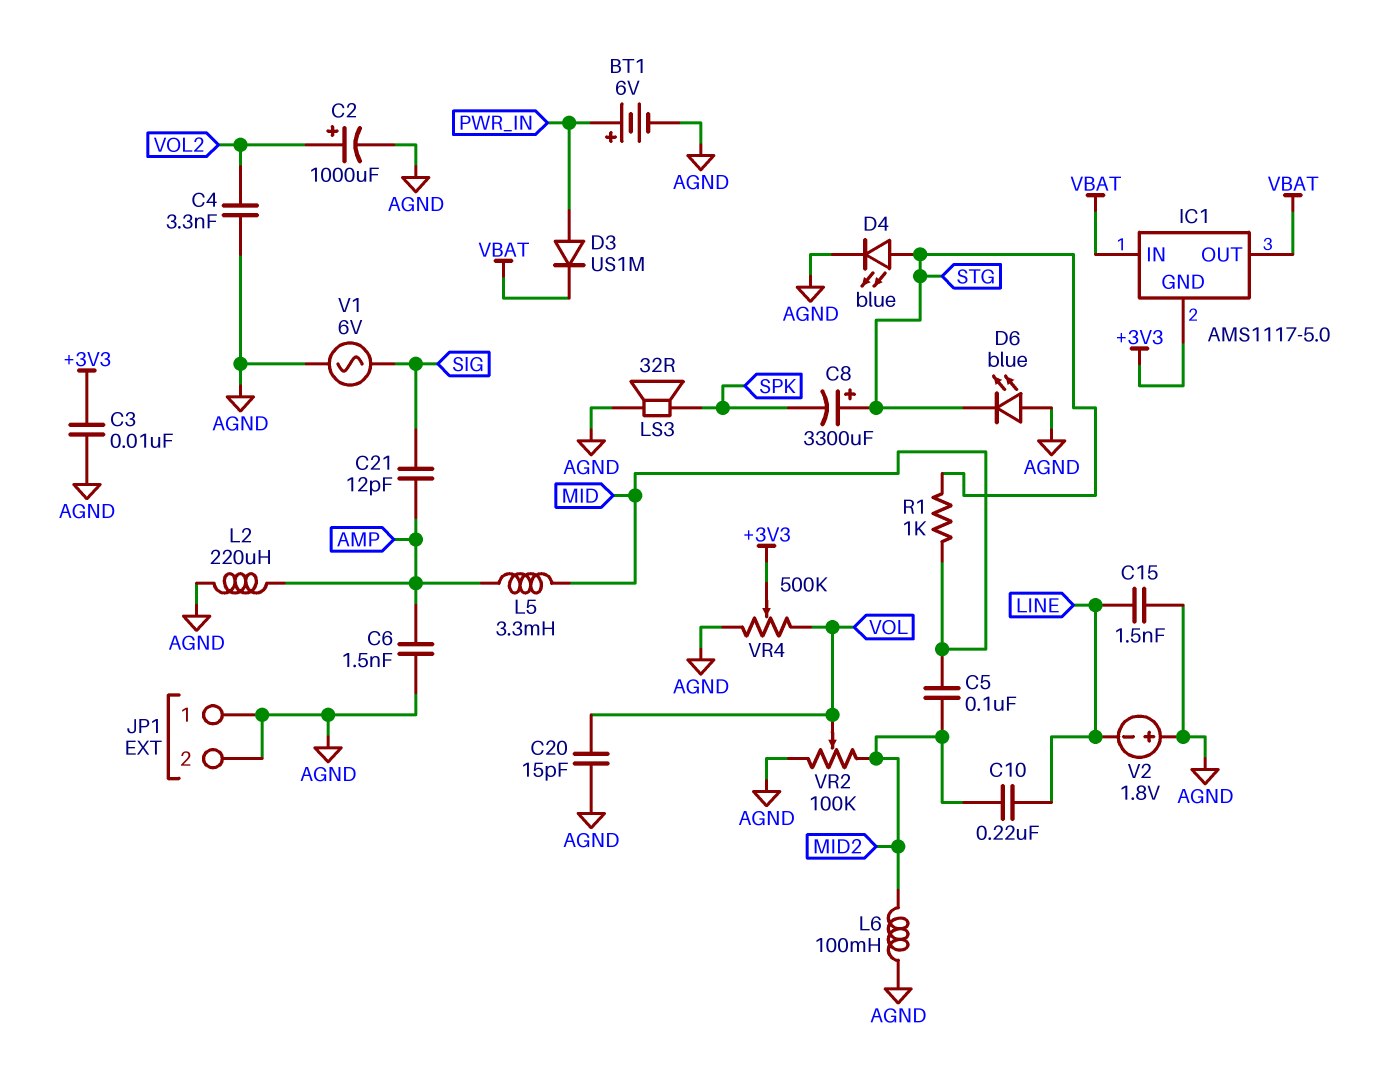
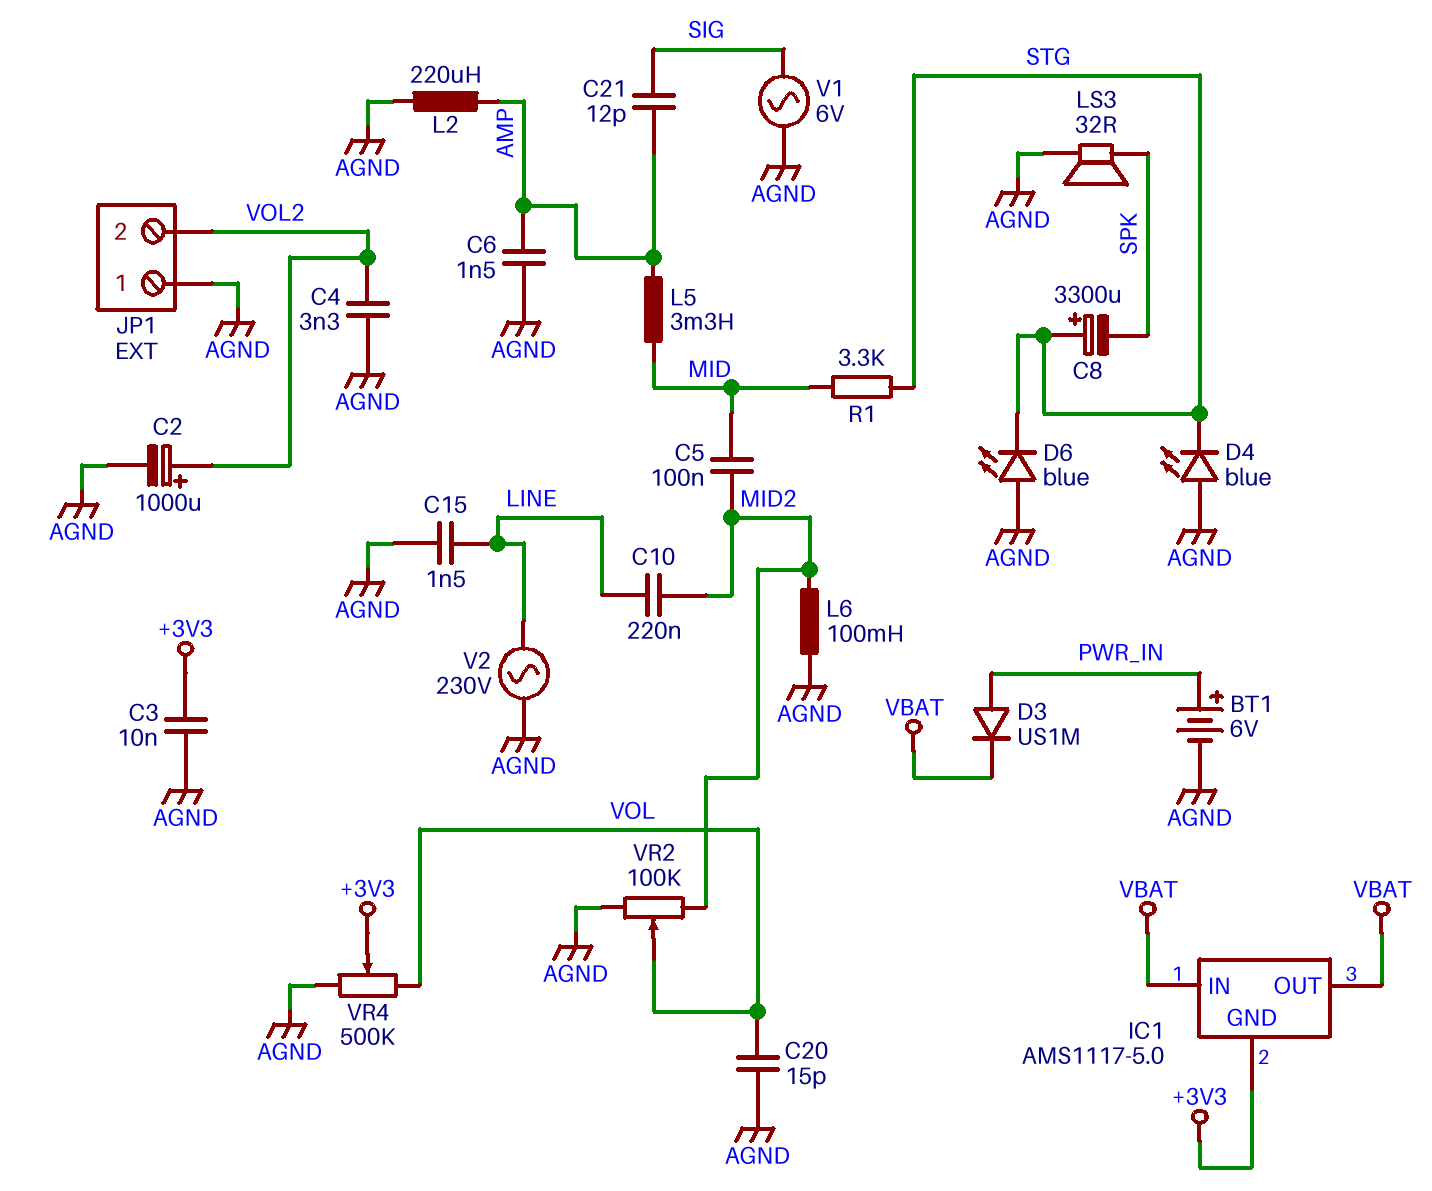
D4: LED blue (A STG, K AGND) -> LED blue (A AGND, K STG)
JP1 pin 2: AGND -> VOL2
R1: 1k (MID, STG) -> 3.3k (MID, STG)
V2: 1.8V (plus AGND, minus LINE) -> AC 230V (AGND, LINE)

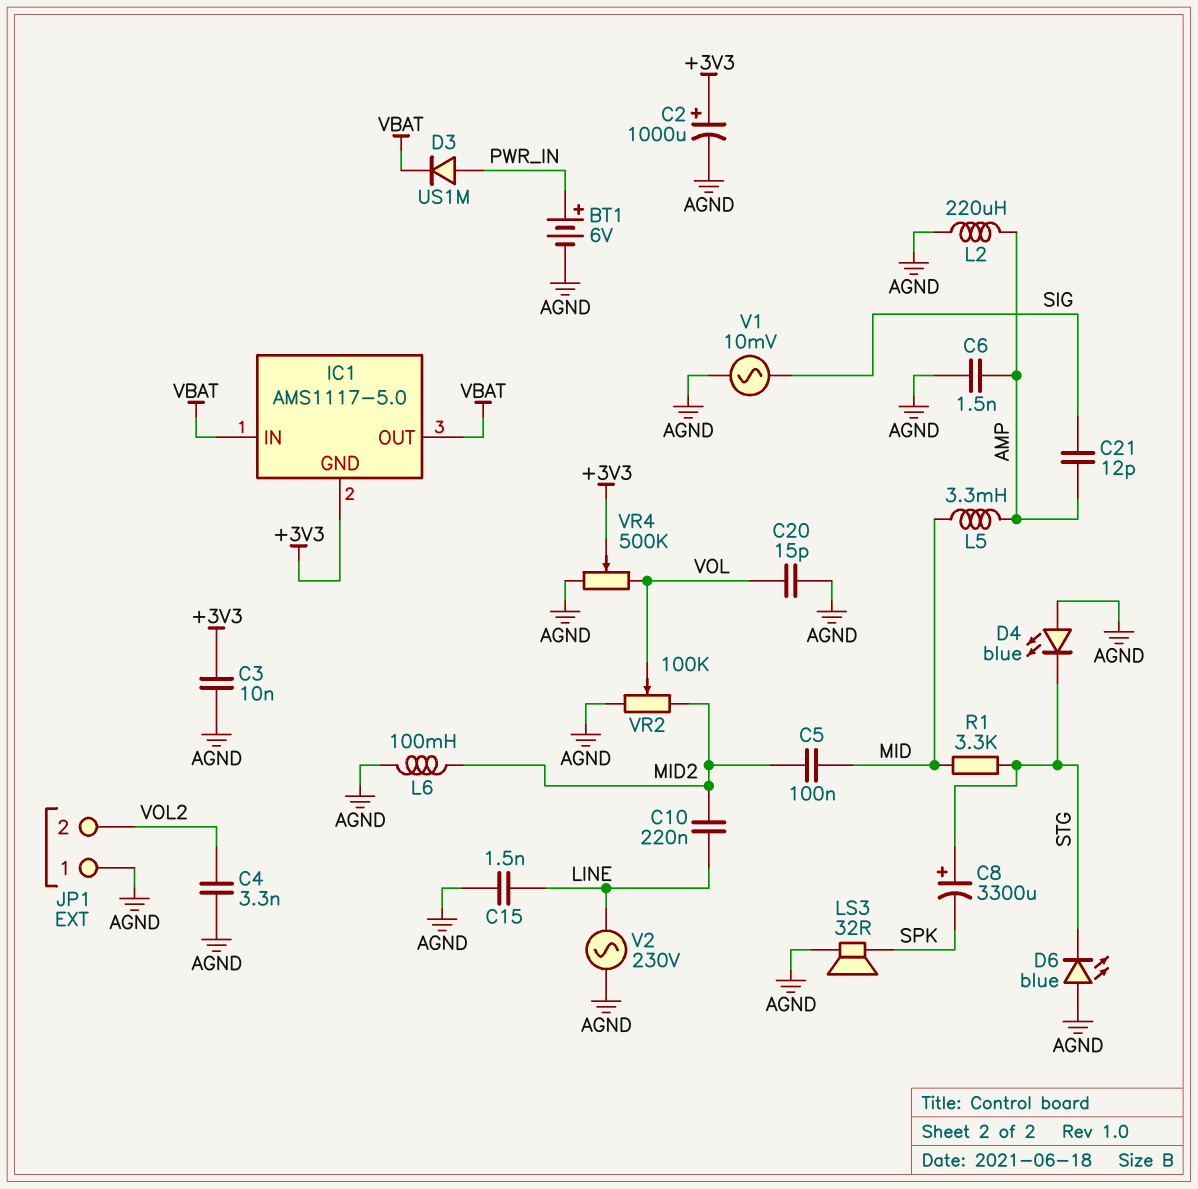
C2: 1000uF (plus VOL2, minus AGND) -> 1000uF (plus +3V3, minus AGND)
V1: AC 6V (AGND, SIG) -> AC 10mV (AGND, SIG)

